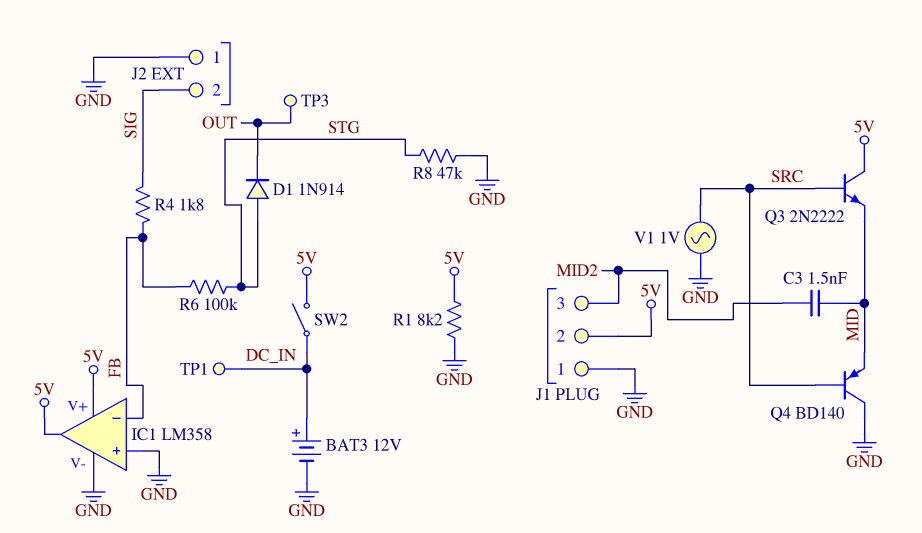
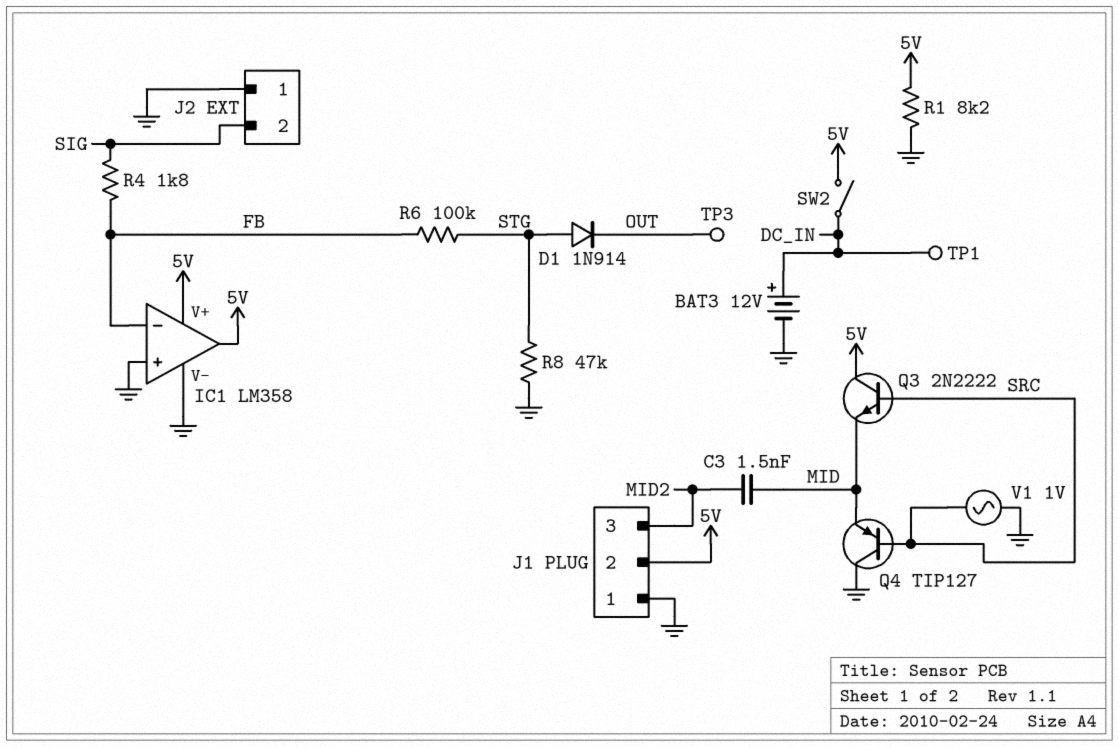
Q4: PNP BD140 (B SRC, C GND, E MID) -> PNP TIP127 (B SRC, C GND, E MID)

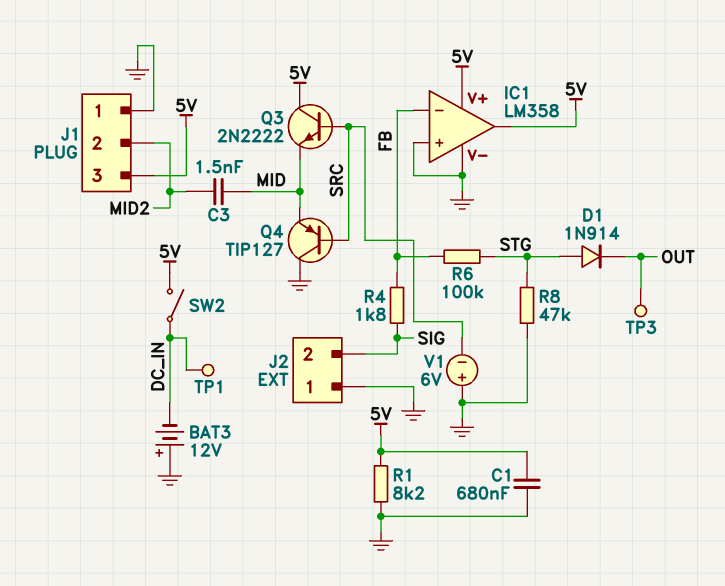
BAT3: 12V (plus DC_IN, minus GND) -> 12V (plus GND, minus DC_IN)
C1: none -> 680nF (5V, GND)
J1 pin 2: 5V -> MID2
J1 pin 3: MID2 -> 5V
V1: AC 1V (GND, SRC) -> 6V (plus GND, minus SRC)

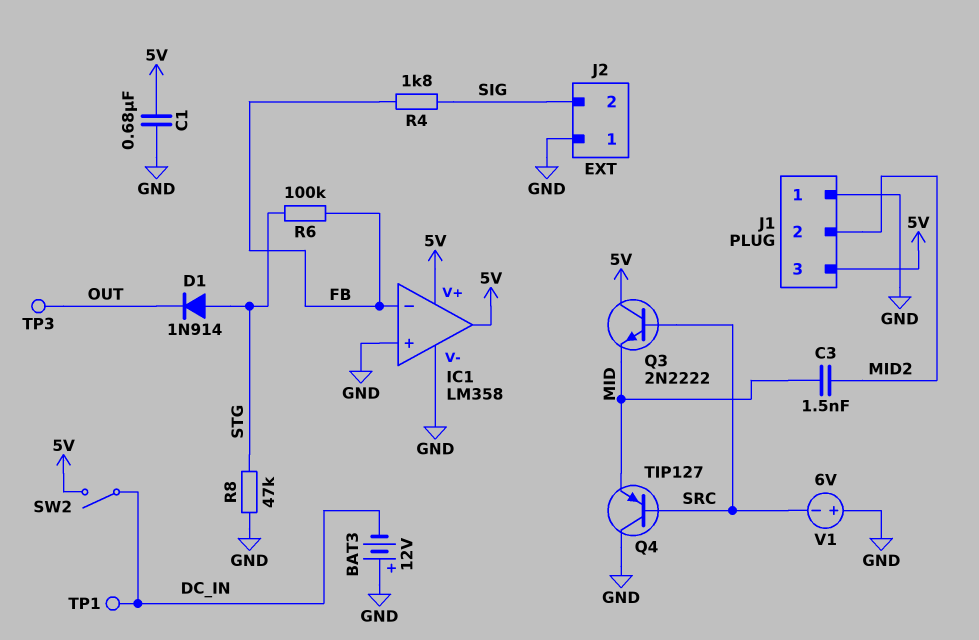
R1: 8.2k (5V, GND) -> none

